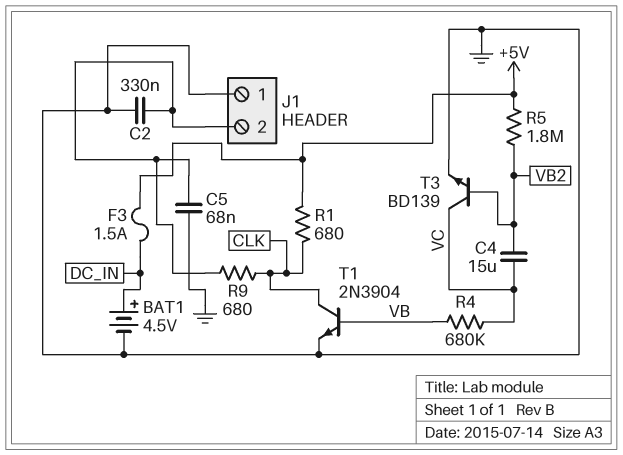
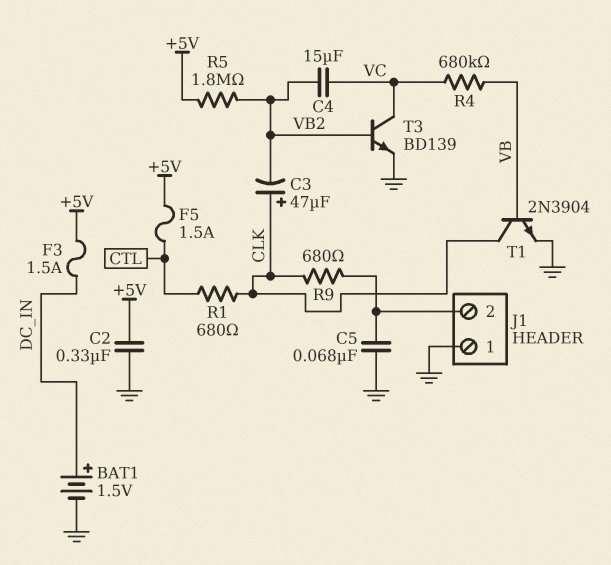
BAT1: 4.5V (plus DC_IN, minus GND) -> 1.5V (plus DC_IN, minus GND)
C2: 330nF (GND, J1/2) -> 330nF (+5V, GND)
C3: none -> 47uF (plus CLK, minus VB2)
F5: none -> 1.5A (+5V, CTL)
R1: 680 (+5V, CLK) -> 680 (CLK, CTL)

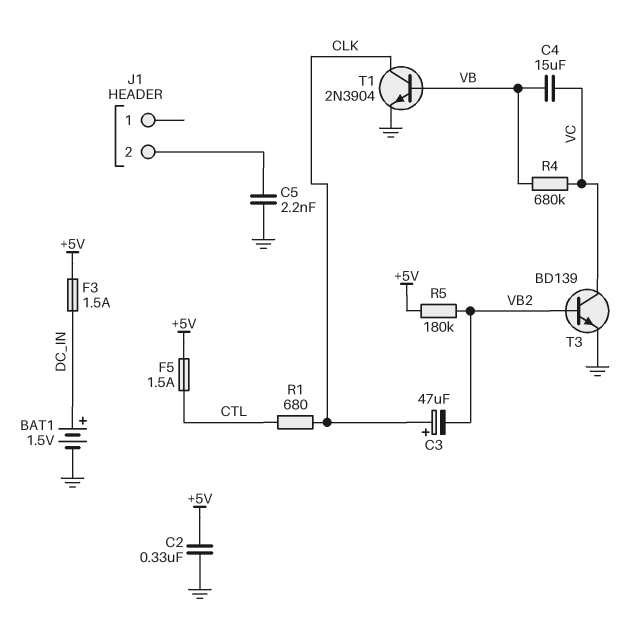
C4: 15uF (VB2, VC) -> 15uF (VB, VC)
C5: 68nF (GND, J1/2) -> 2.2nF (GND, J1/2)
J1 pin 1: GND -> none
R5: 1.8M (+5V, VB2) -> 180k (+5V, VB2)
R9: 680 (CLK, J1/2) -> none

